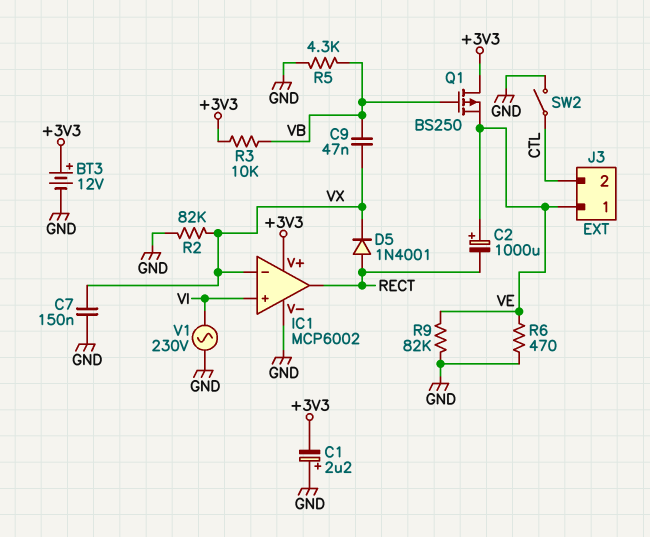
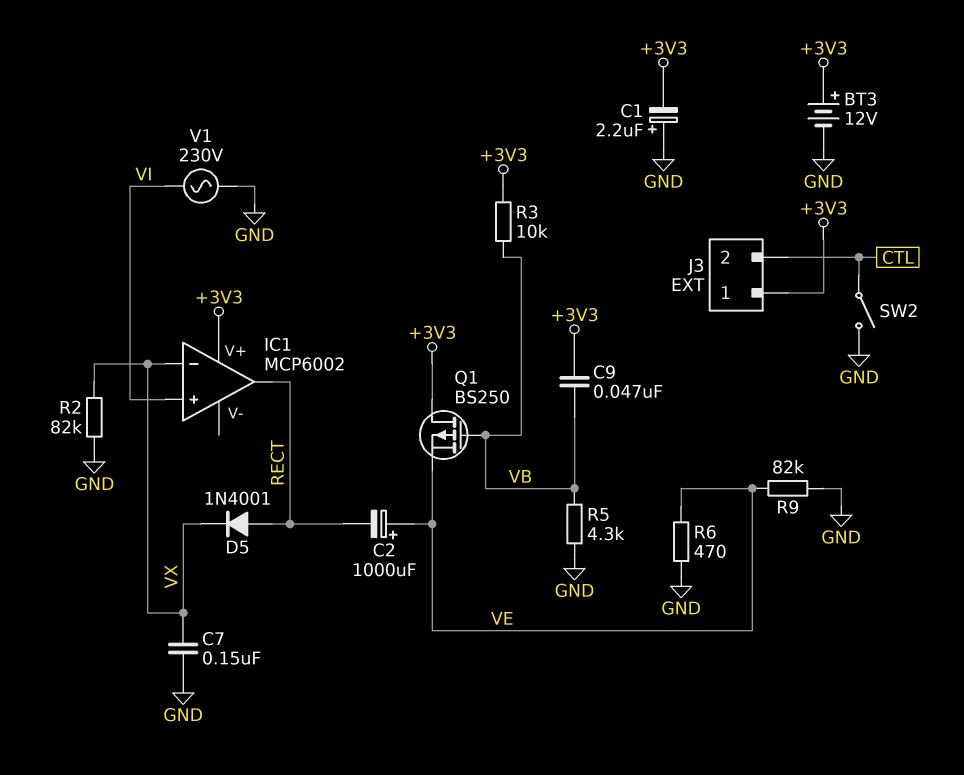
C9: 47nF (VB, VX) -> 47nF (+3V3, VB)
IC1 pin V-: GND -> none
J3 pin 1: VE -> +3V3

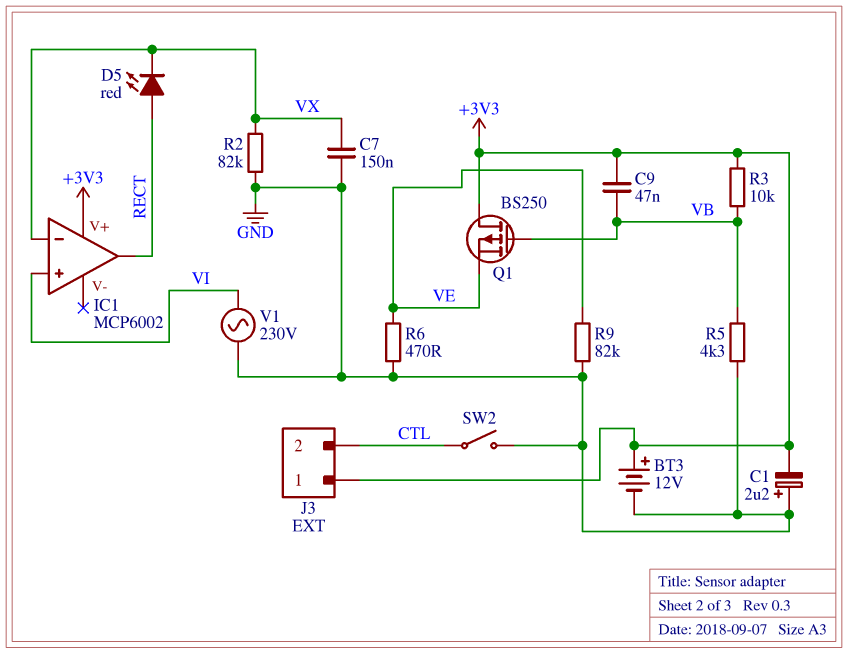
C2: 1000uF (plus VE, minus RECT) -> none
D5: diode 1N4001 (A RECT, K VX) -> LED red (A RECT, K VX)

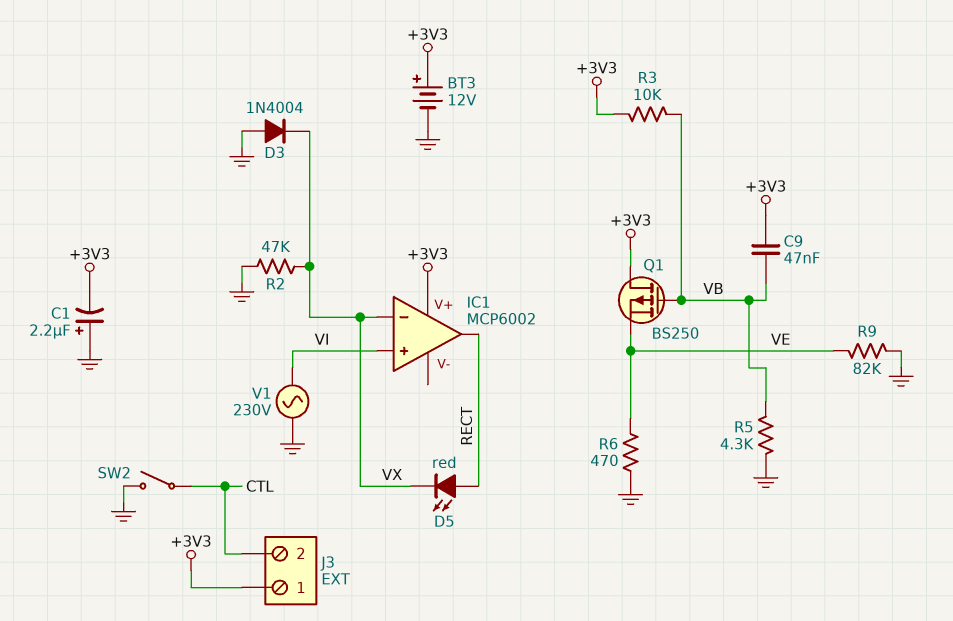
C7: 150nF (GND, VX) -> none
D3: none -> diode 1N4004 (A GND, K VX)
R2: 82k (GND, VX) -> 47k (GND, VX)

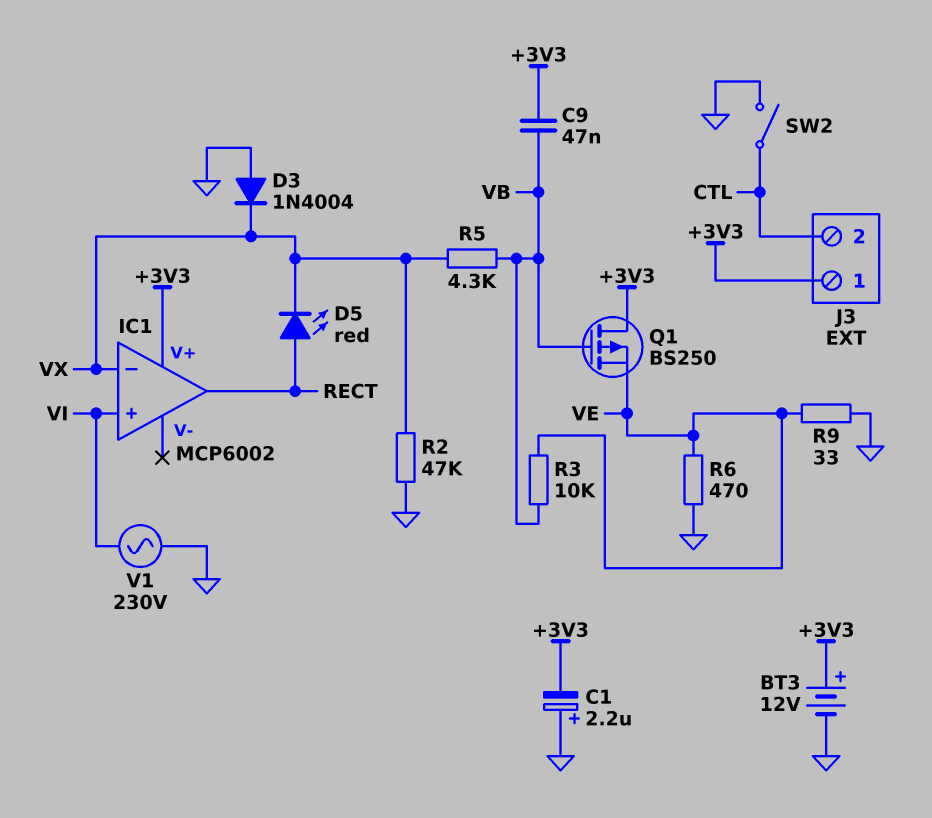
R3: 10k (+3V3, VB) -> 10k (VB, VE)
R5: 4.3k (GND, VB) -> 4.3k (VB, VX)
R9: 82k (GND, VE) -> 33 (GND, VE)

